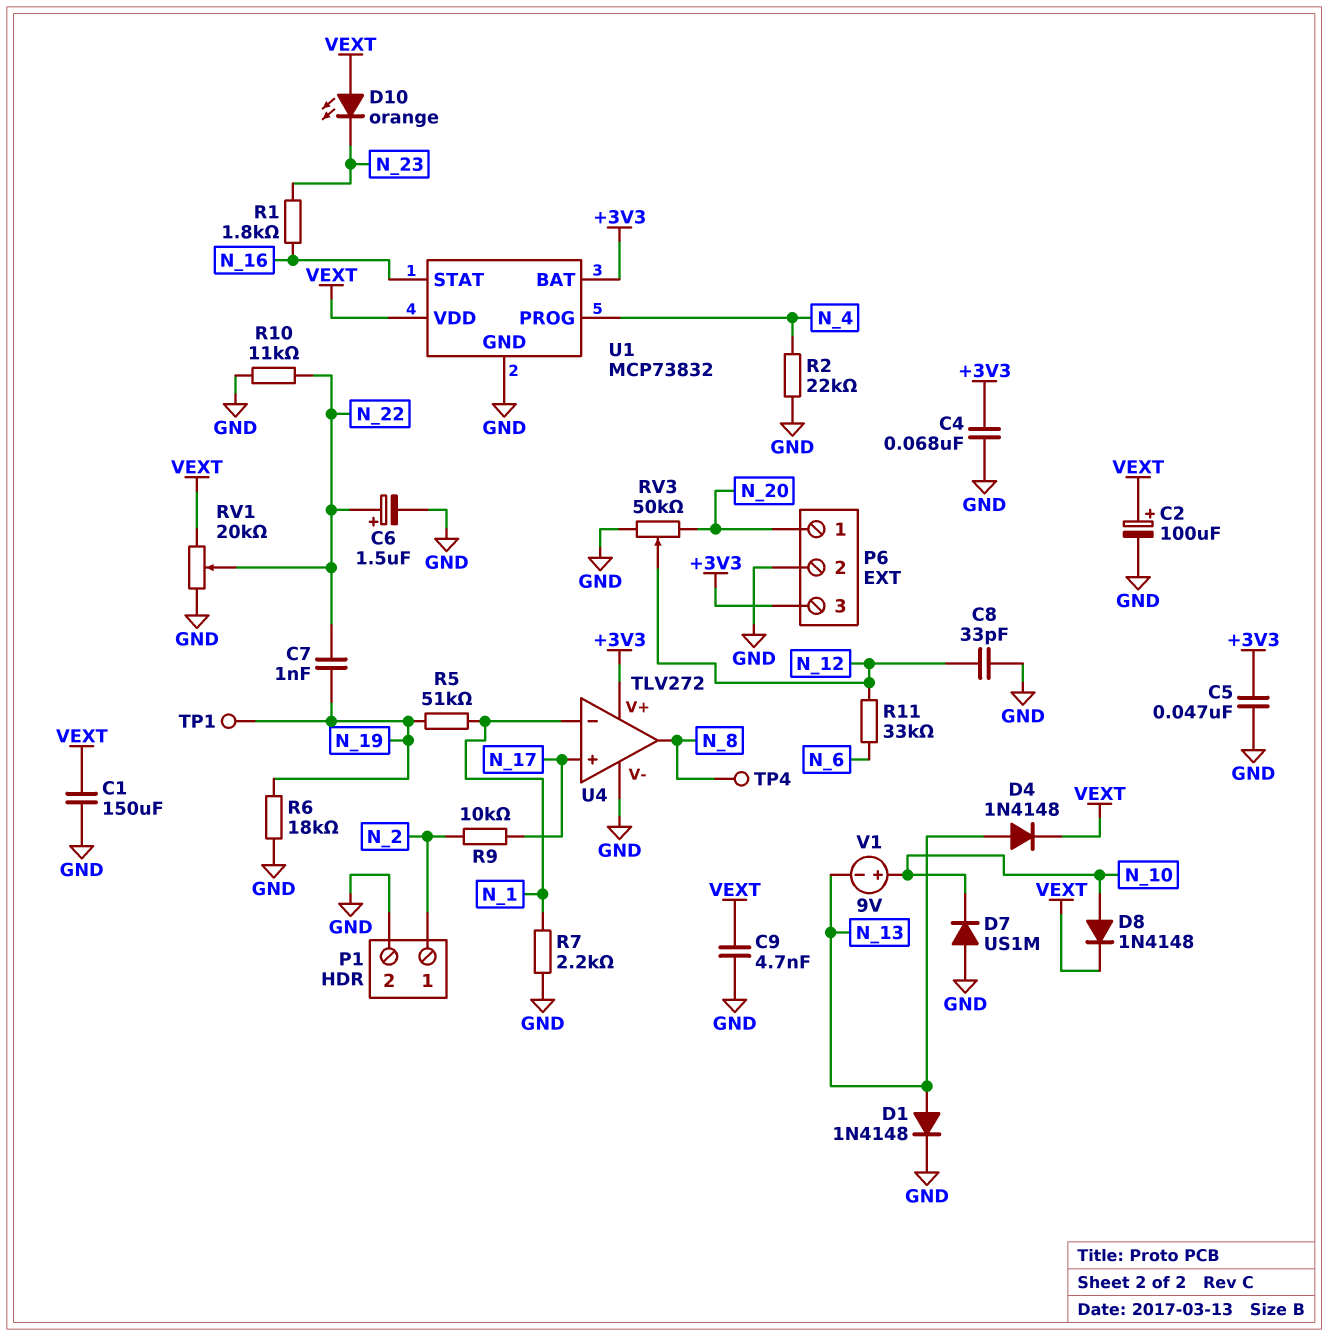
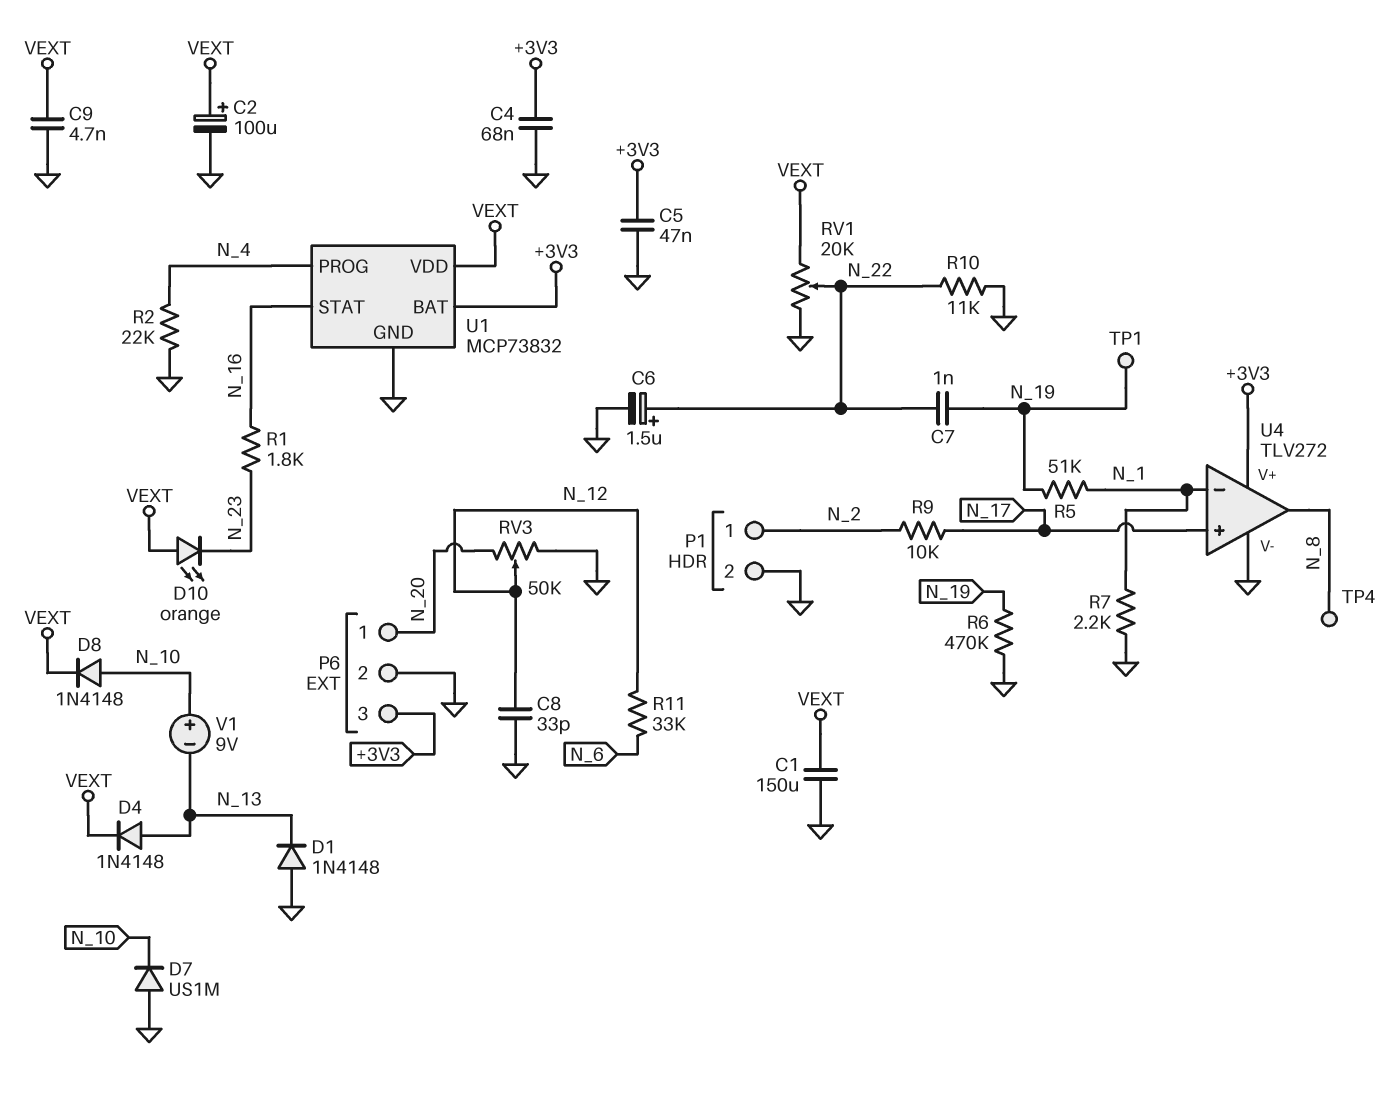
D1: diode 1N4148 (A N_13, K GND) -> diode 1N4148 (A GND, K N_13)
R6: 18k (GND, N_19) -> 470k (GND, N_19)

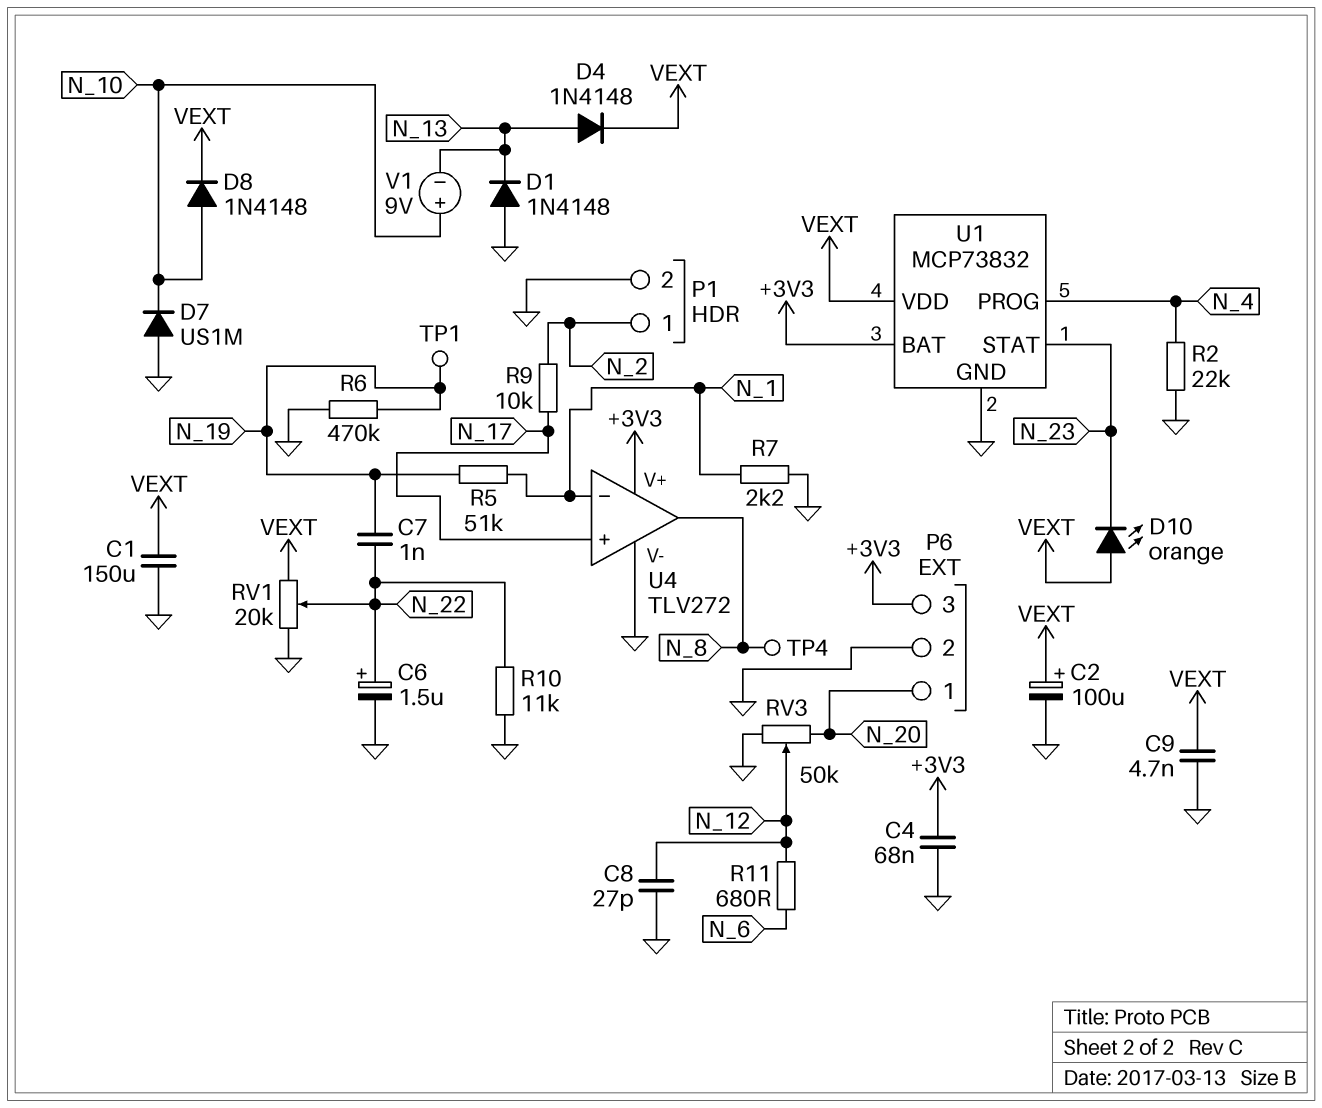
C5: 47nF (+3V3, GND) -> none
C8: 33pF (GND, N_12) -> 27pF (GND, N_12)
R1: 1.8k (N_16, N_23) -> none
R11: 33k (N_6, N_12) -> 680 (N_6, N_12)
U1 pin STAT: N_16 -> N_23

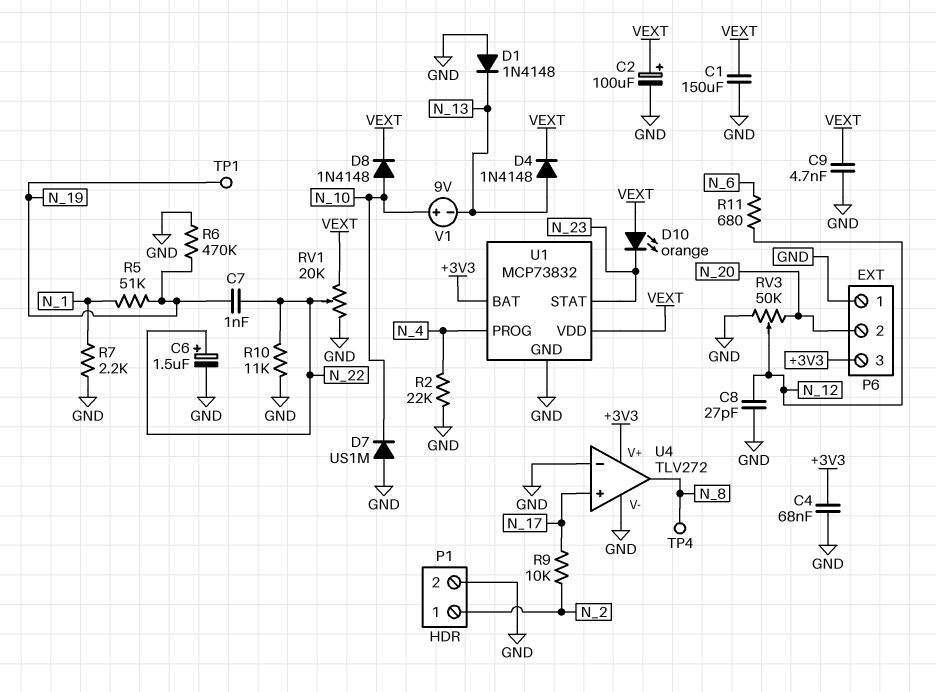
P6 pin 1: N_20 -> GND
P6 pin 2: GND -> N_20
U4 pin in-: N_1 -> GND

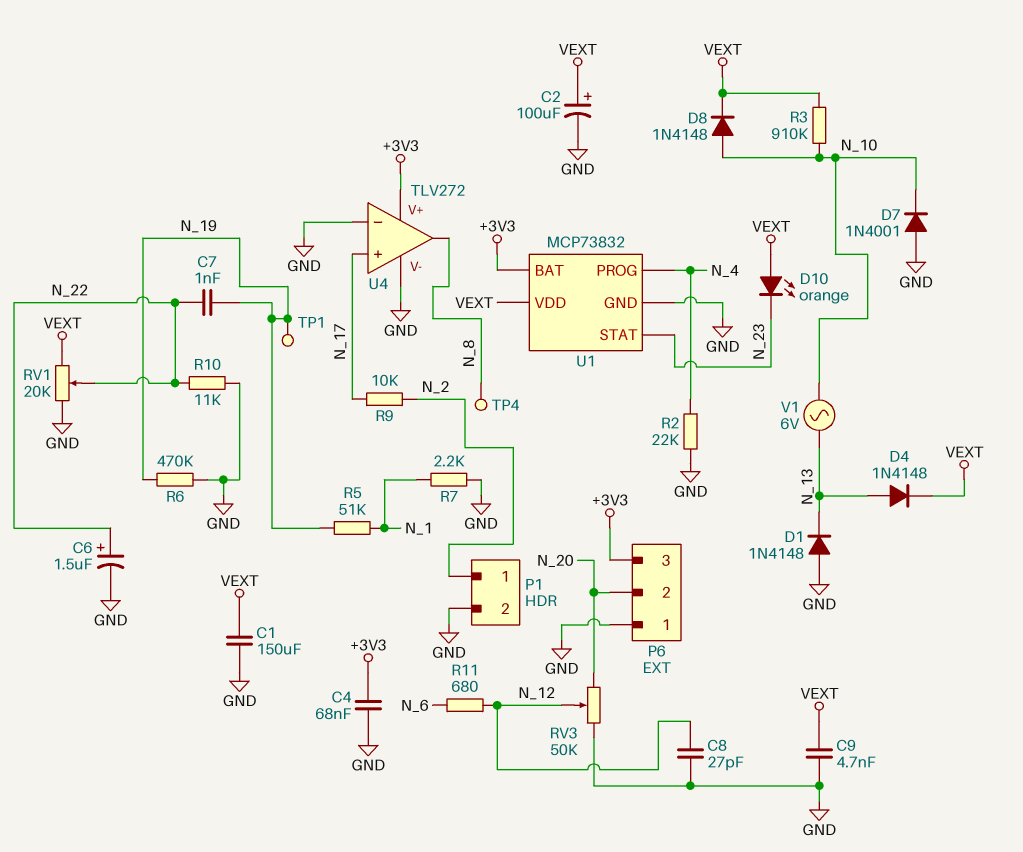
D7: diode US1M (A GND, K N_10) -> diode 1N4001 (A GND, K N_10)
R3: none -> 910k (N_10, VEXT)
V1: 9V (plus N_10, minus N_13) -> AC 6V (N_10, N_13)

